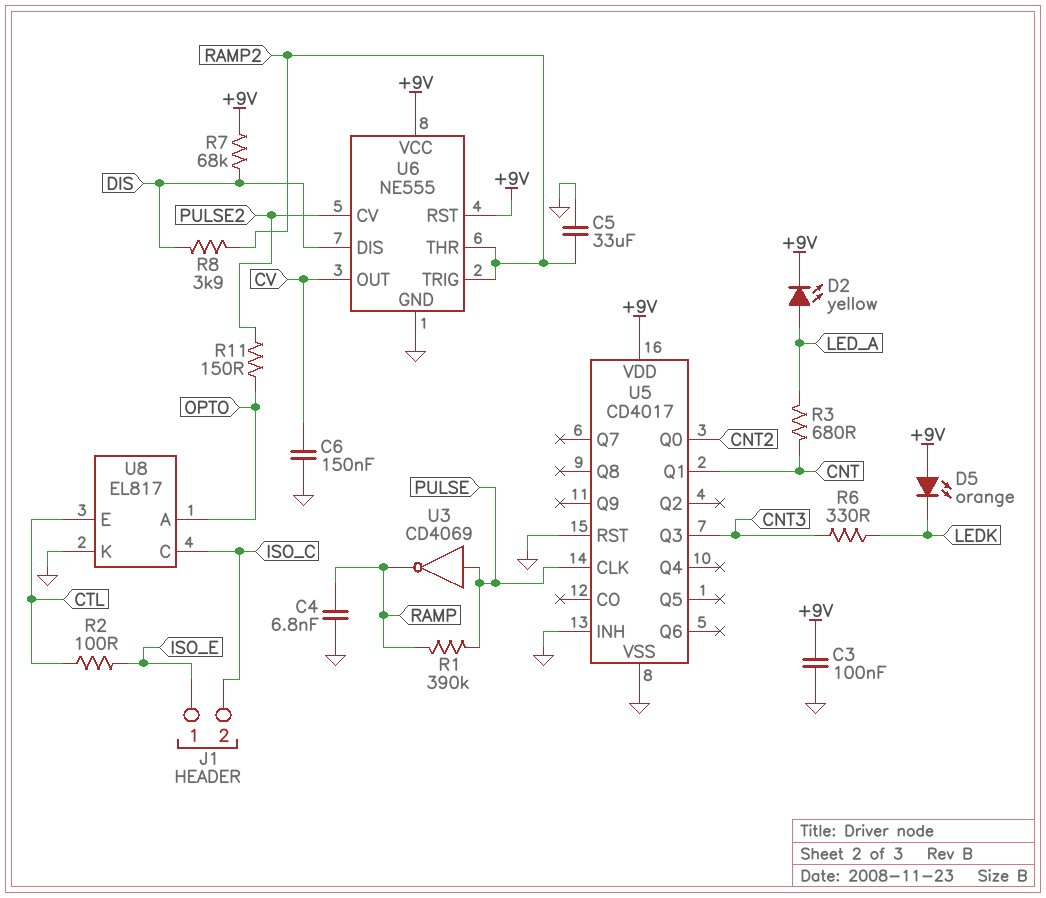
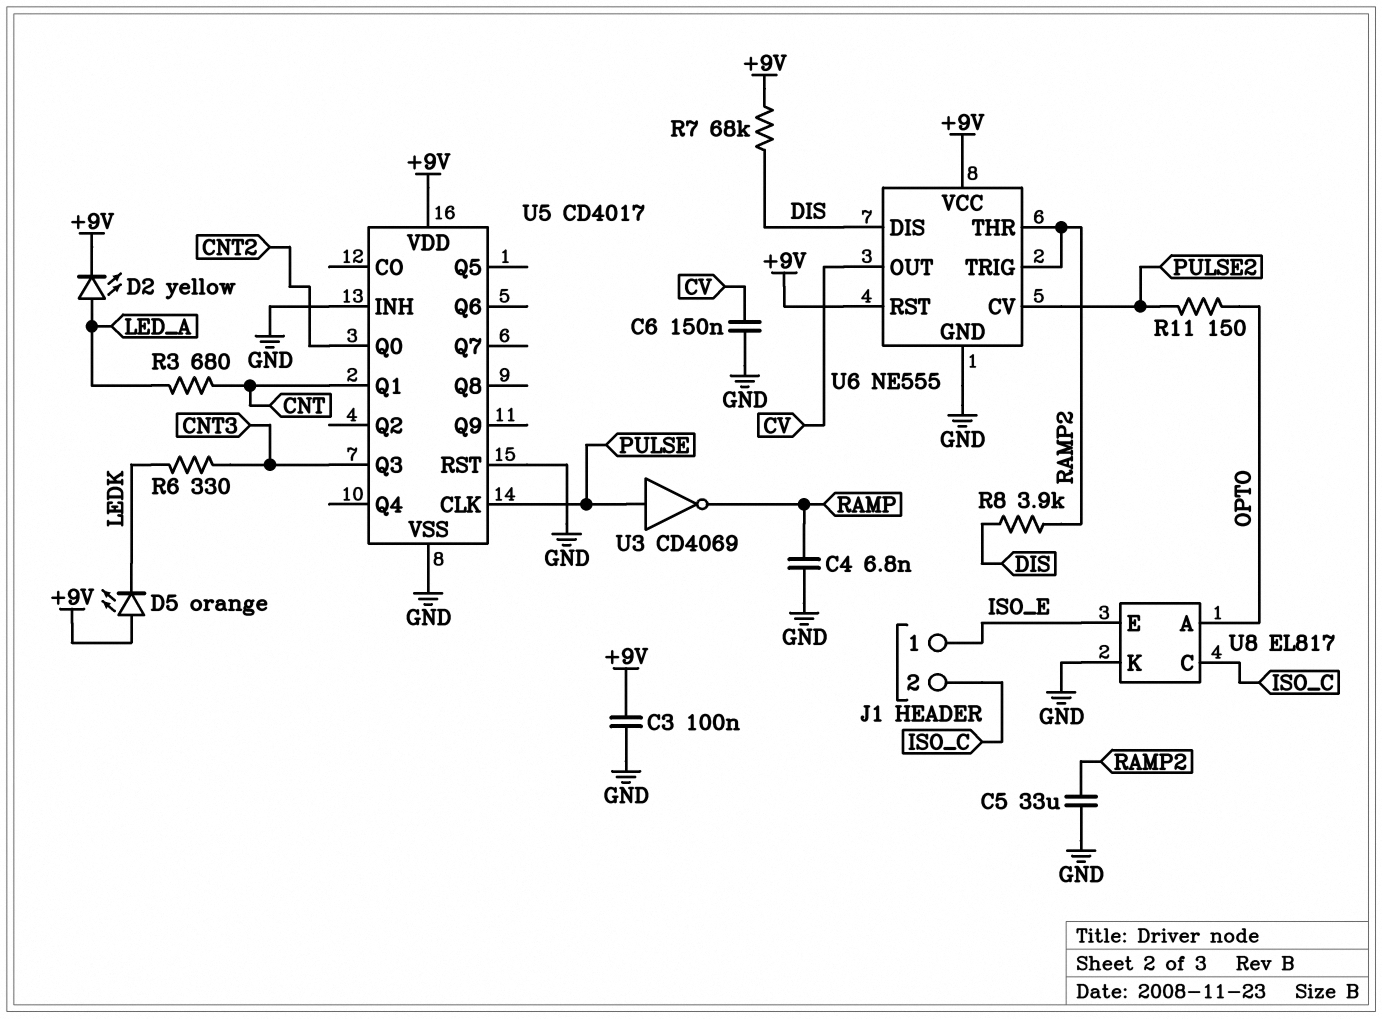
R1: 390k (PULSE, RAMP) -> none
R2: 100 (CTL, ISO_E) -> none
U8 pin E: CTL -> ISO_E

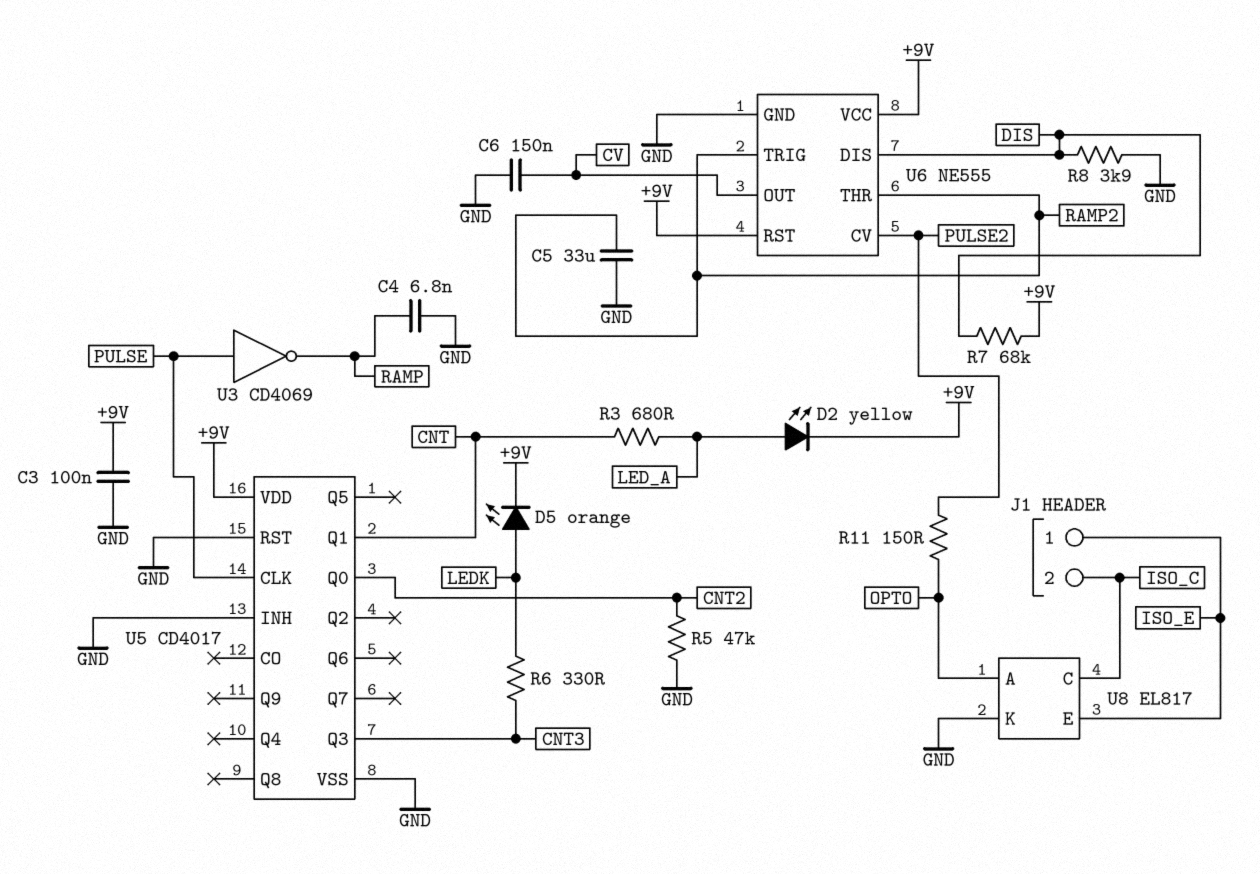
D5: LED orange (A +9V, K LEDK) -> LED orange (A LEDK, K +9V)
R5: none -> 47k (CNT2, GND)
R8: 3.9k (DIS, RAMP2) -> 3.9k (DIS, GND)

